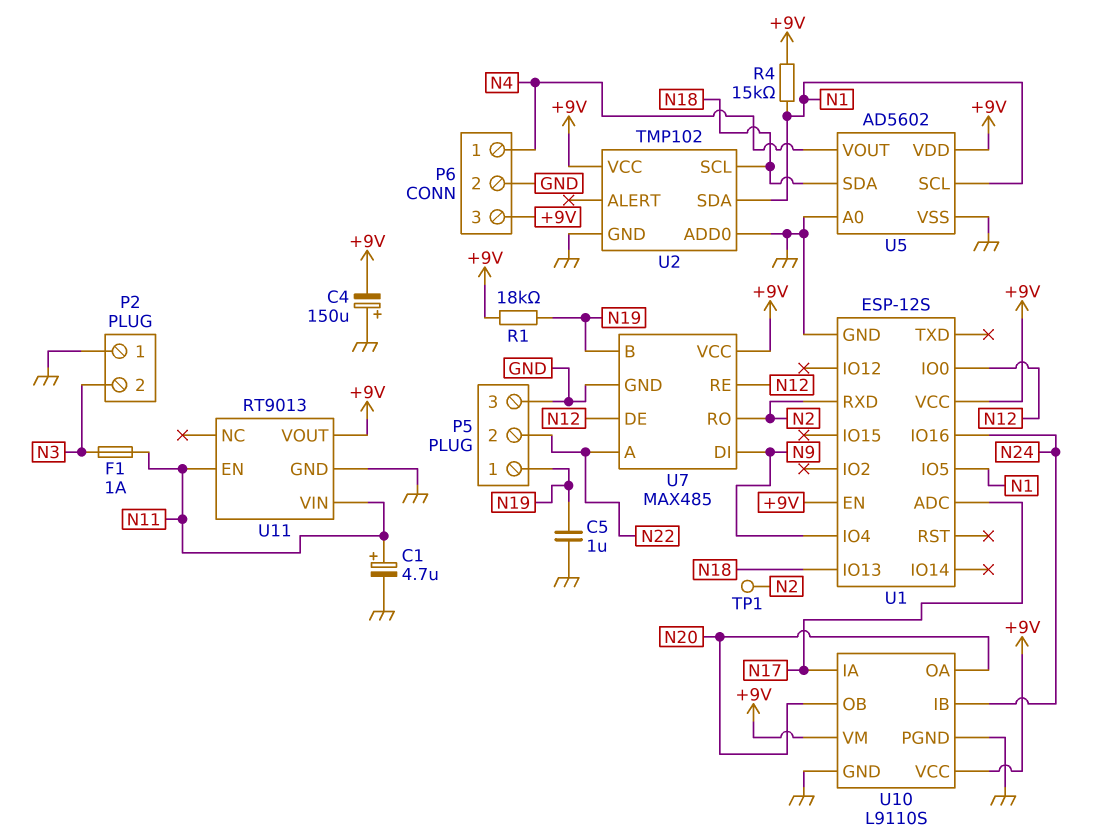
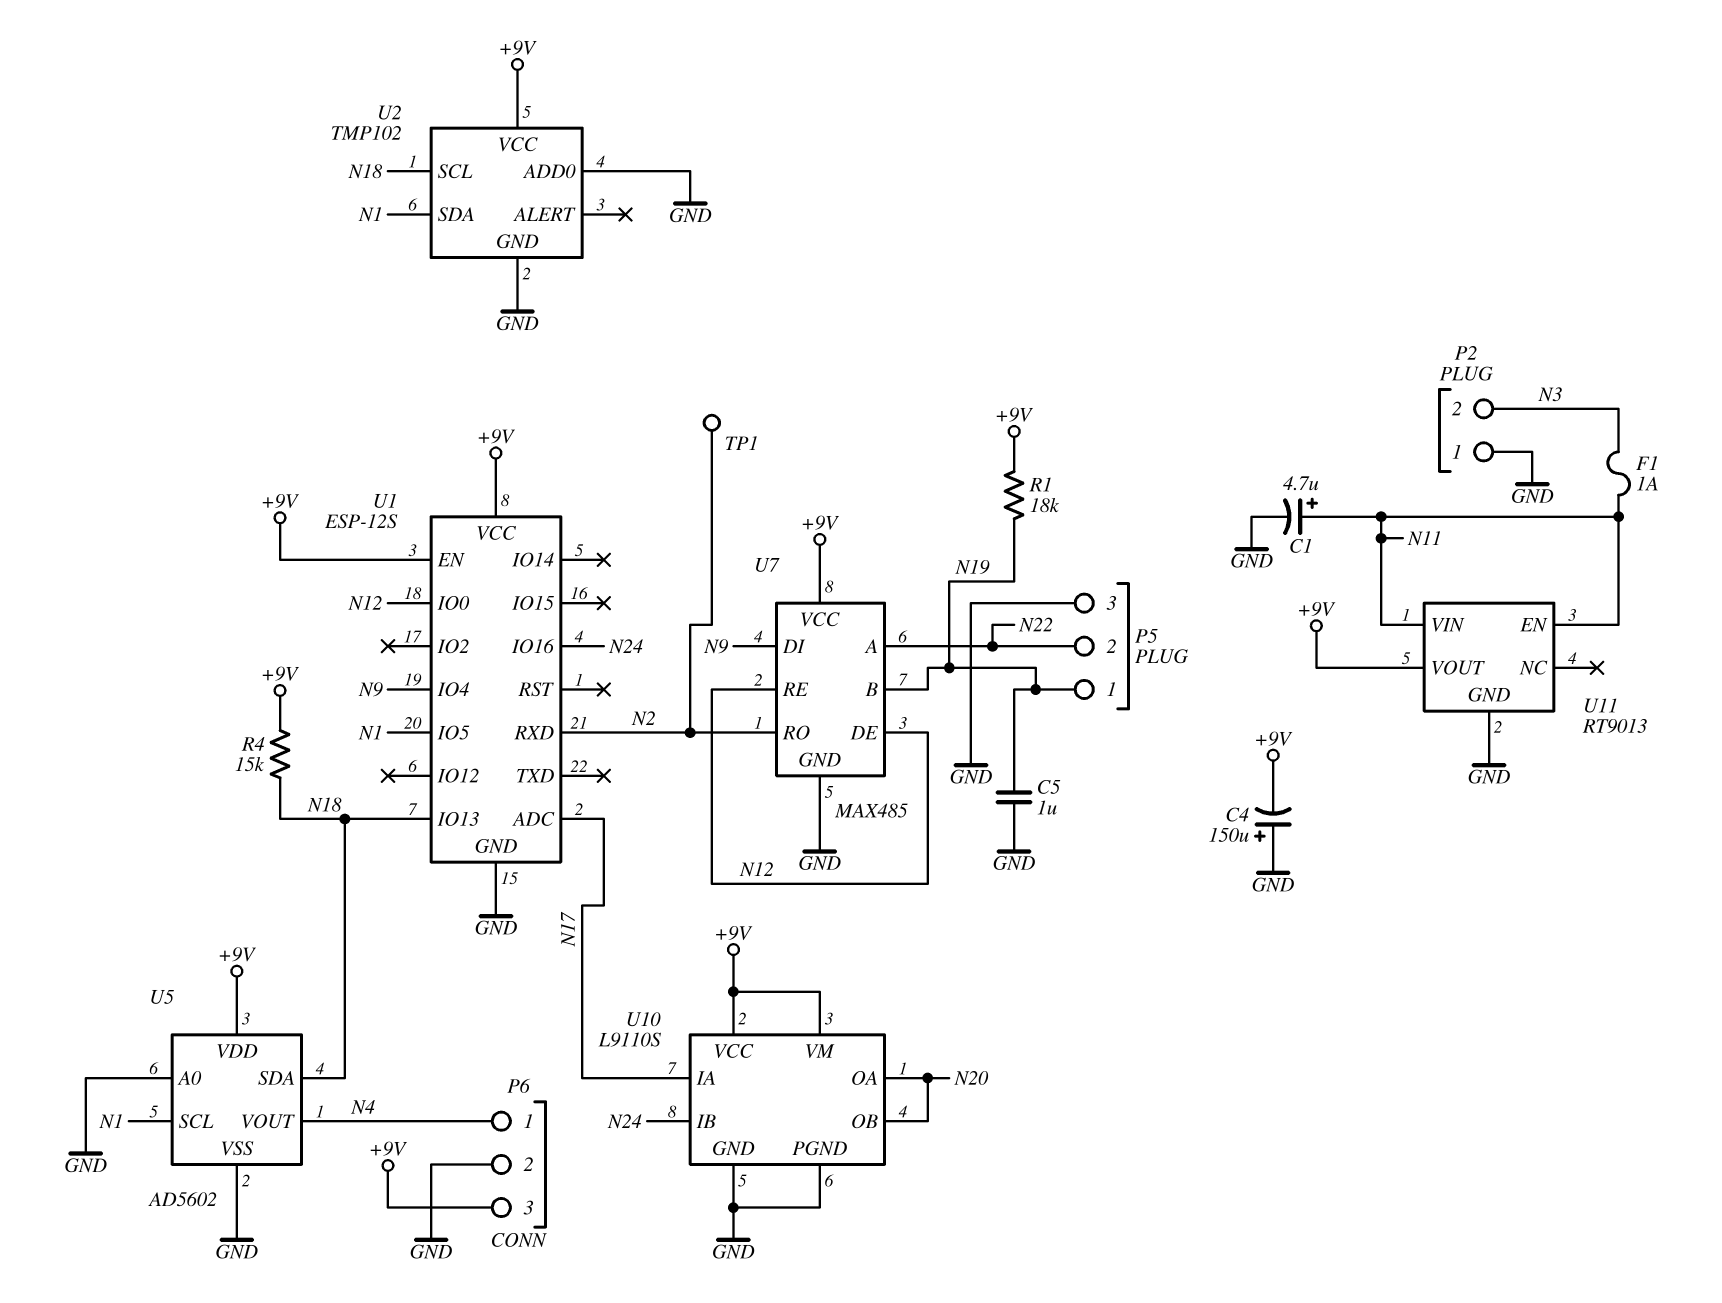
R4: 15k (+9V, N1) -> 15k (+9V, N18)

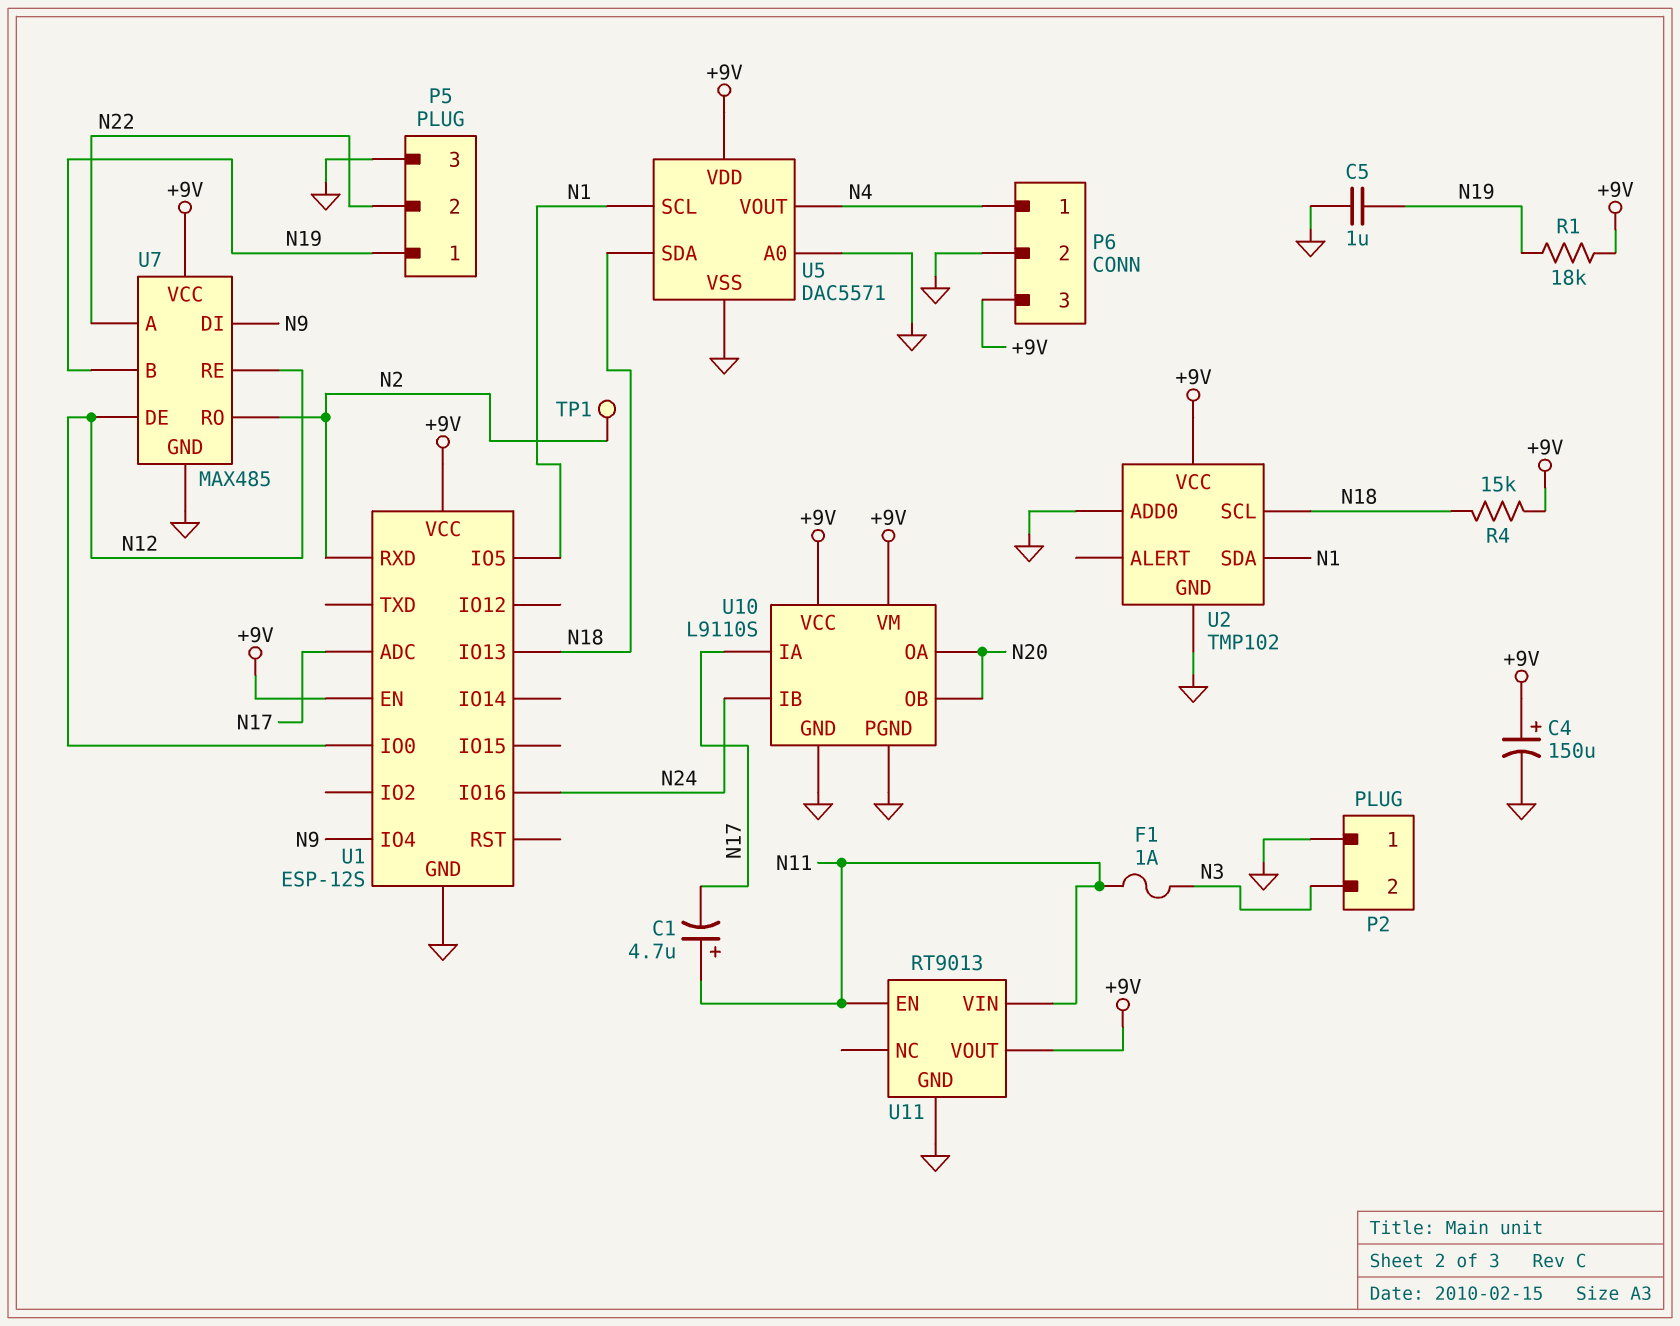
C1: 4.7uF (plus N11, minus GND) -> 4.7uF (plus N11, minus N17)
C4: 150uF (plus GND, minus +9V) -> 150uF (plus +9V, minus GND)
U5: AD5602 -> DAC5571

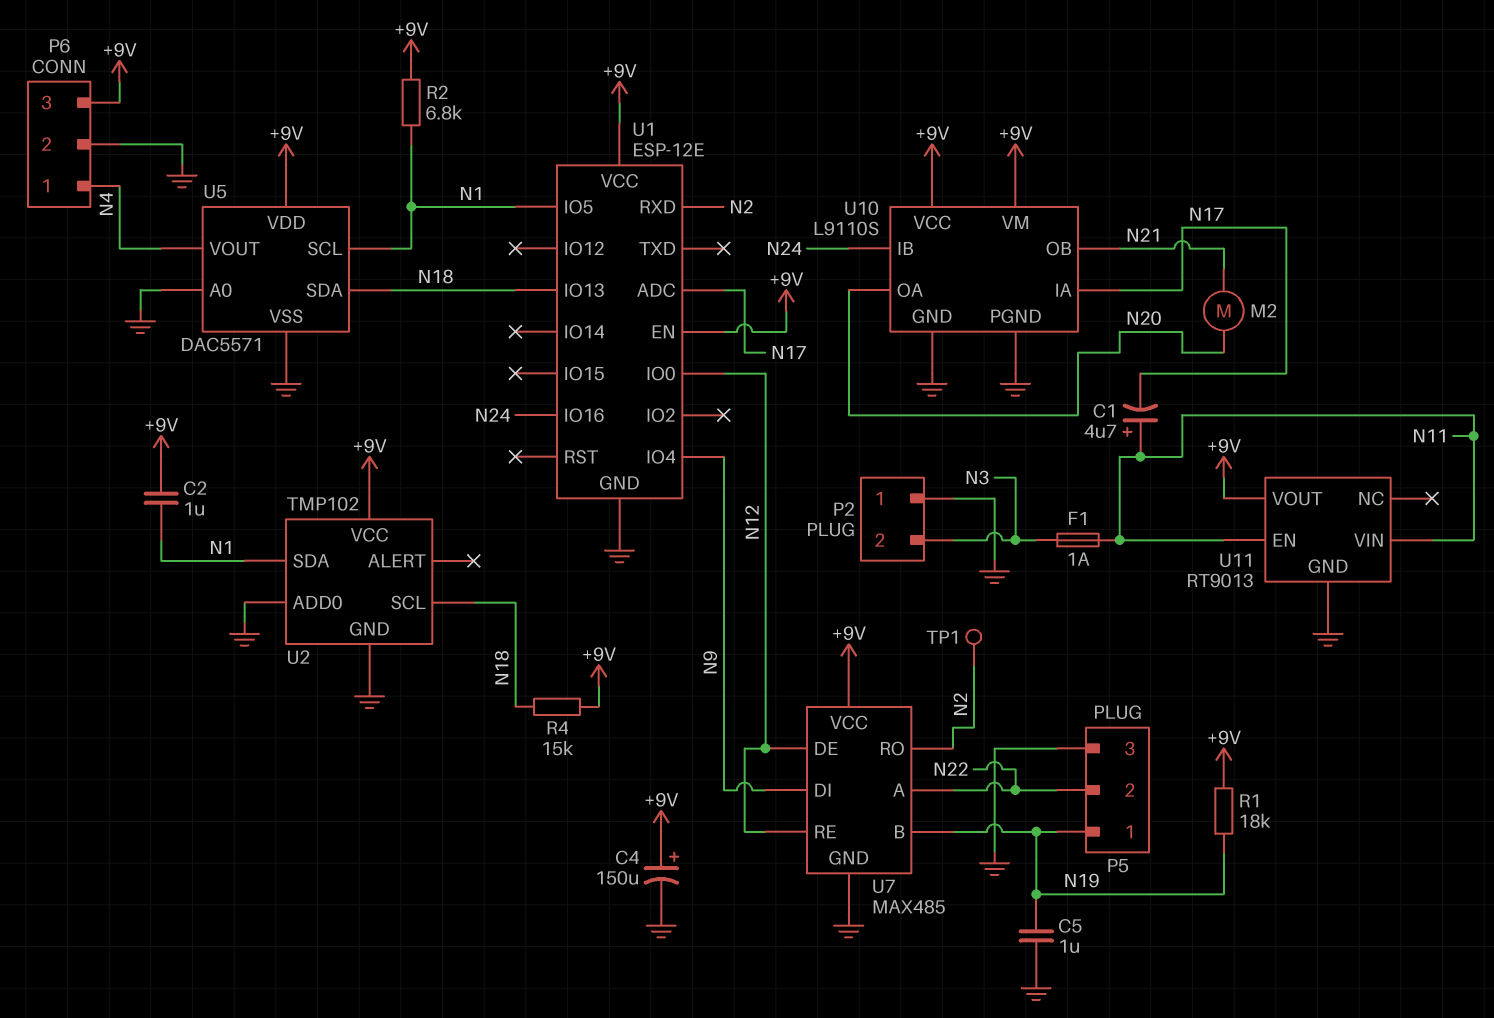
C2: none -> 1uF (+9V, N1)
M2: none -> motor (N20, N21)
R2: none -> 6.8k (+9V, N1)
U1: ESP-12S -> ESP-12E
U10 pin OB: N20 -> N21

